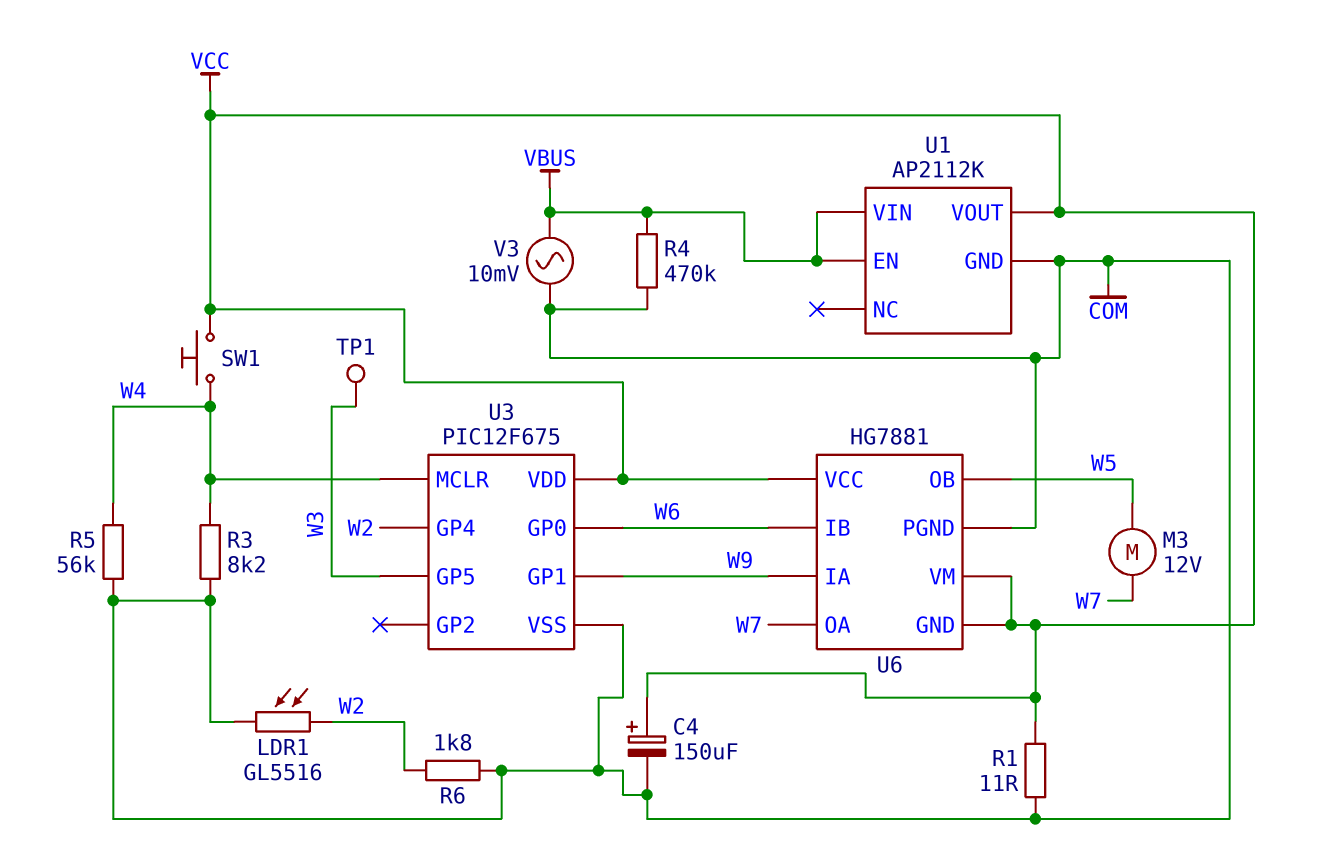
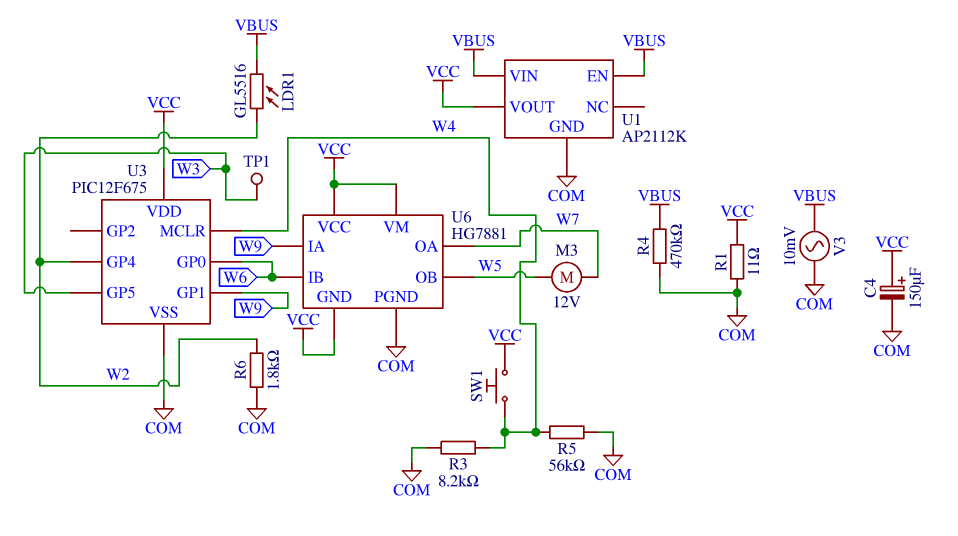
LDR1: GL5516 (COM, W2) -> GL5516 (VBUS, W2)

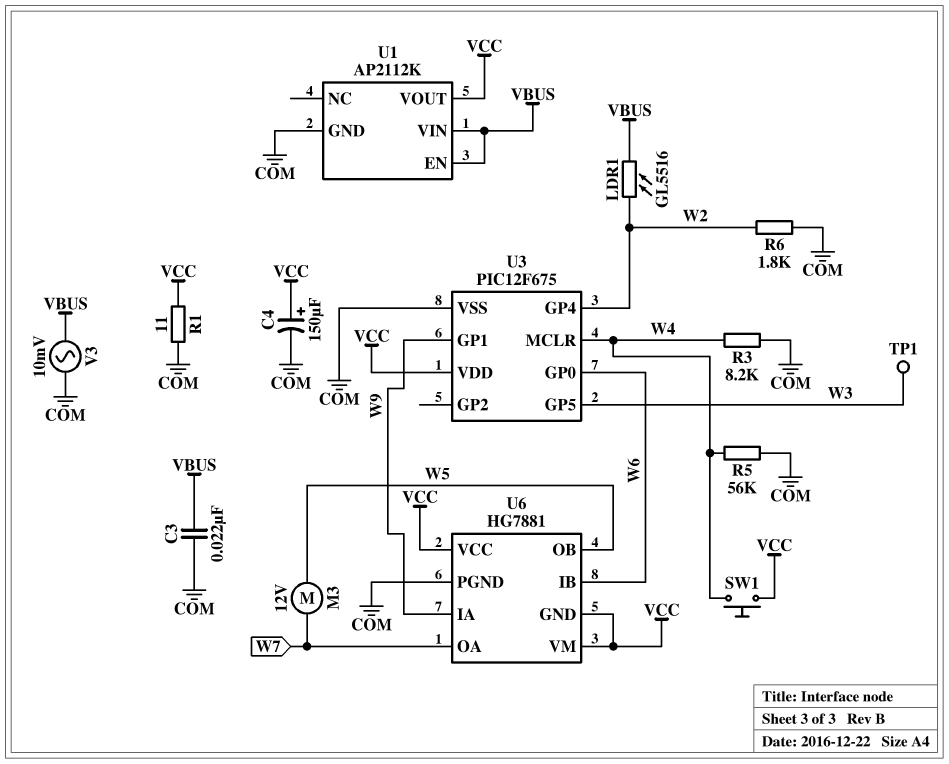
C3: none -> 22nF (COM, VBUS)
R4: 470k (COM, VBUS) -> none

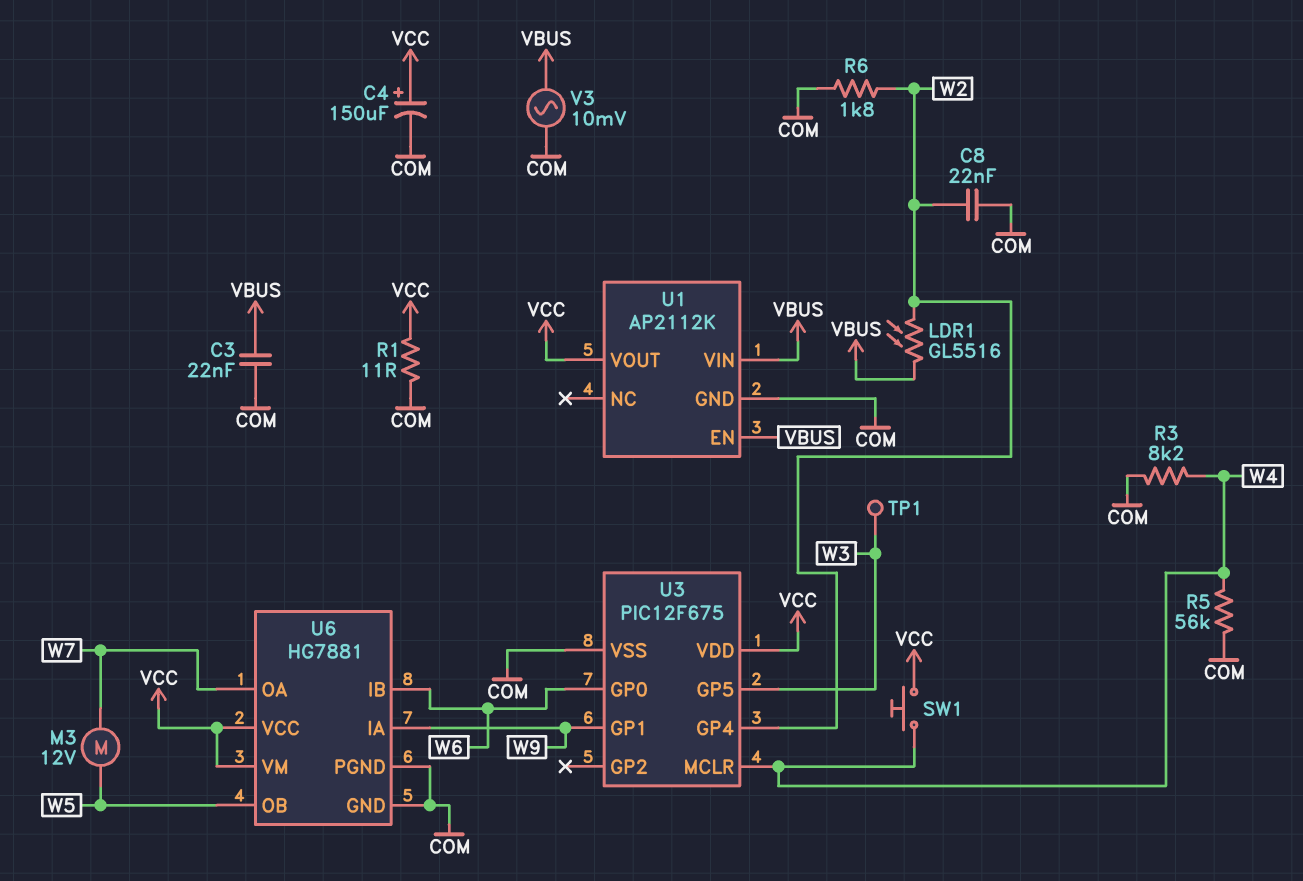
C8: none -> 22nF (COM, W2)
U6 pin GND: VCC -> COM

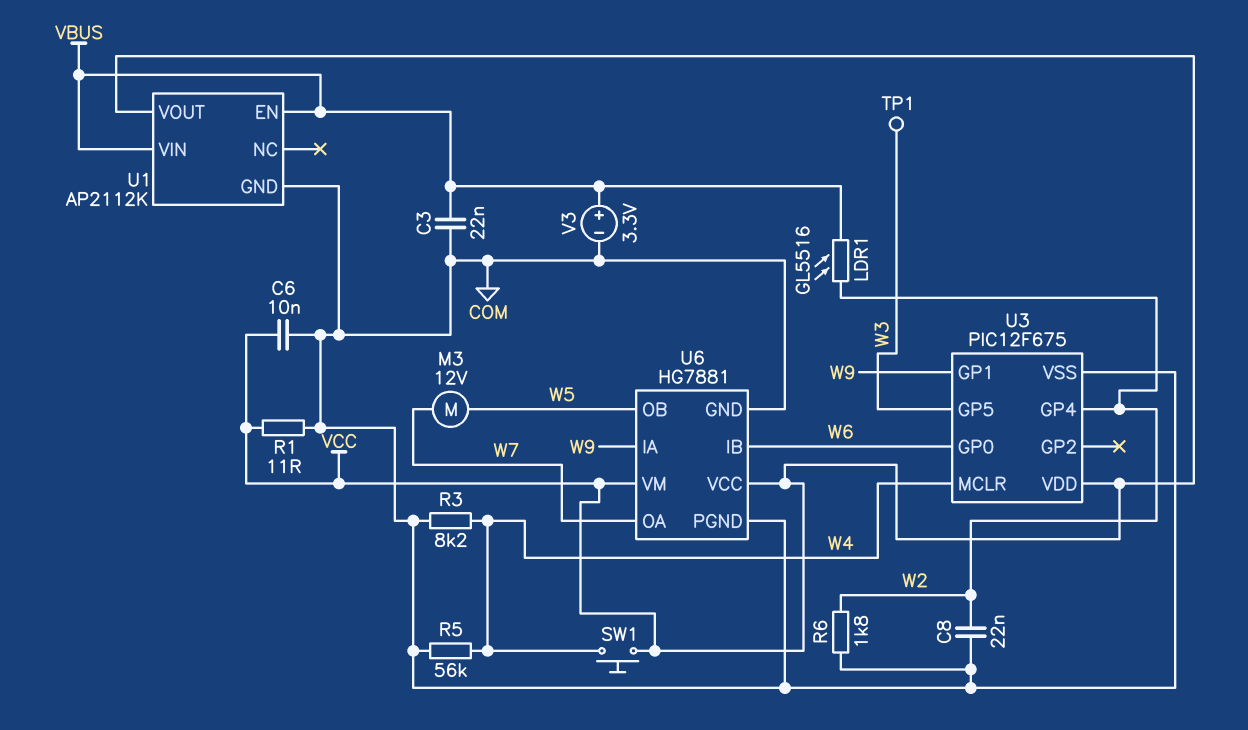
C4: 150uF (plus VCC, minus COM) -> none
C6: none -> 10nF (COM, VCC)
V3: AC 10mV (COM, VBUS) -> 3.3V (plus VBUS, minus COM)

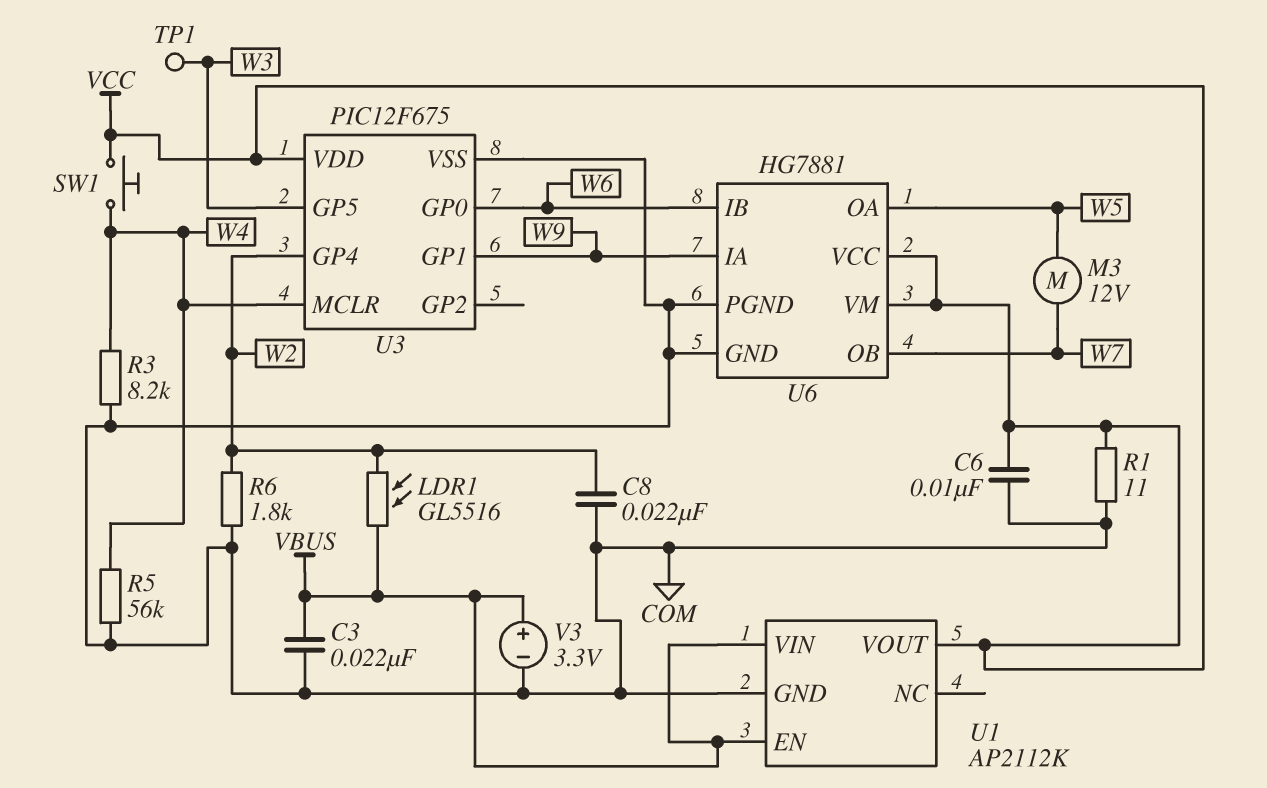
U6 pin OA: W7 -> W5
U6 pin OB: W5 -> W7

